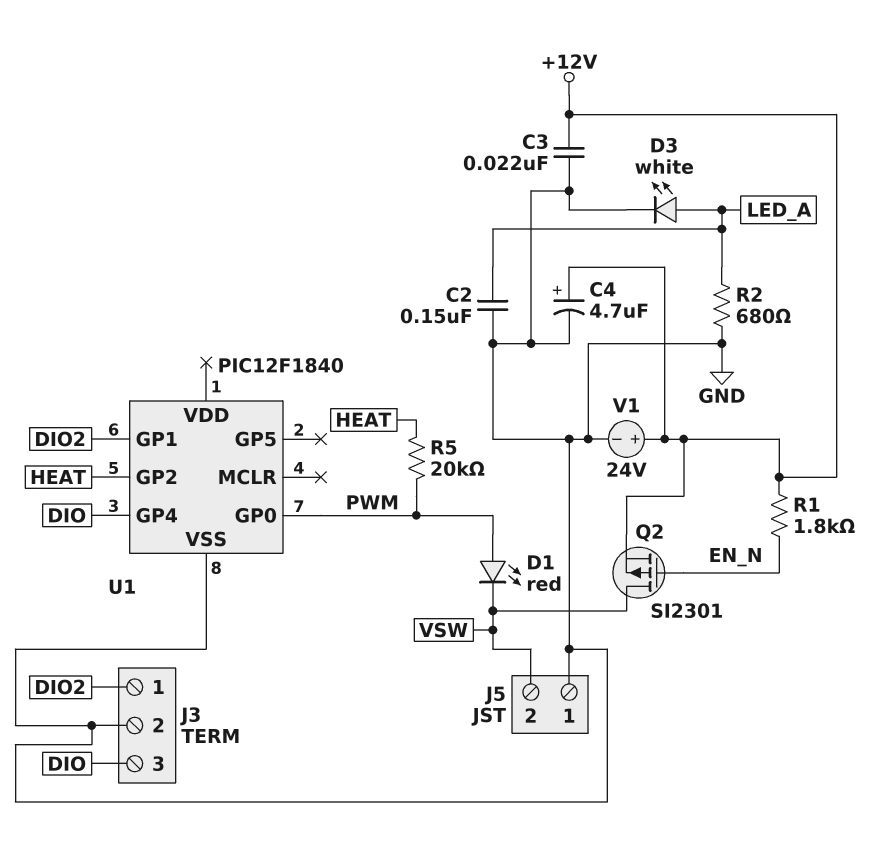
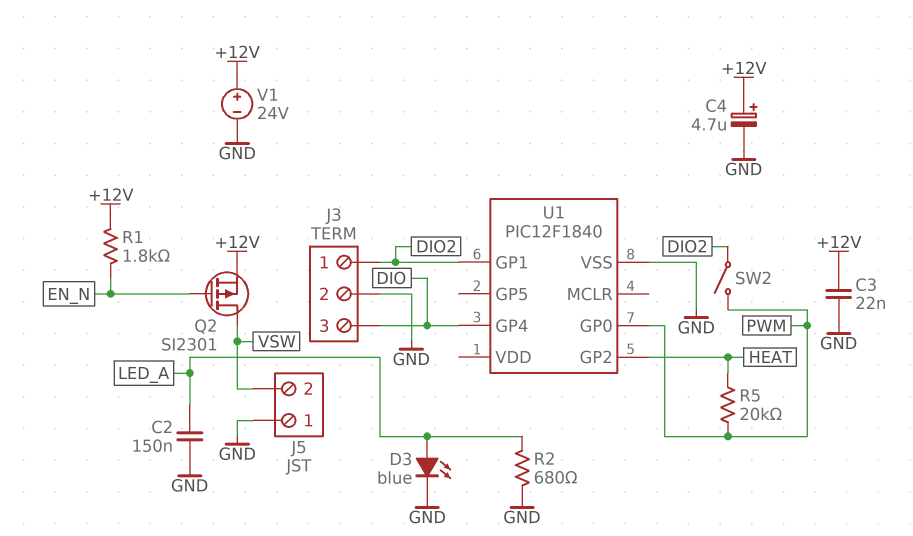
D1: LED red (A PWM, K VSW) -> none
D3: LED white (A LED_A, K GND) -> LED blue (A LED_A, K GND)
SW2: none -> switch (DIO2, PWM)

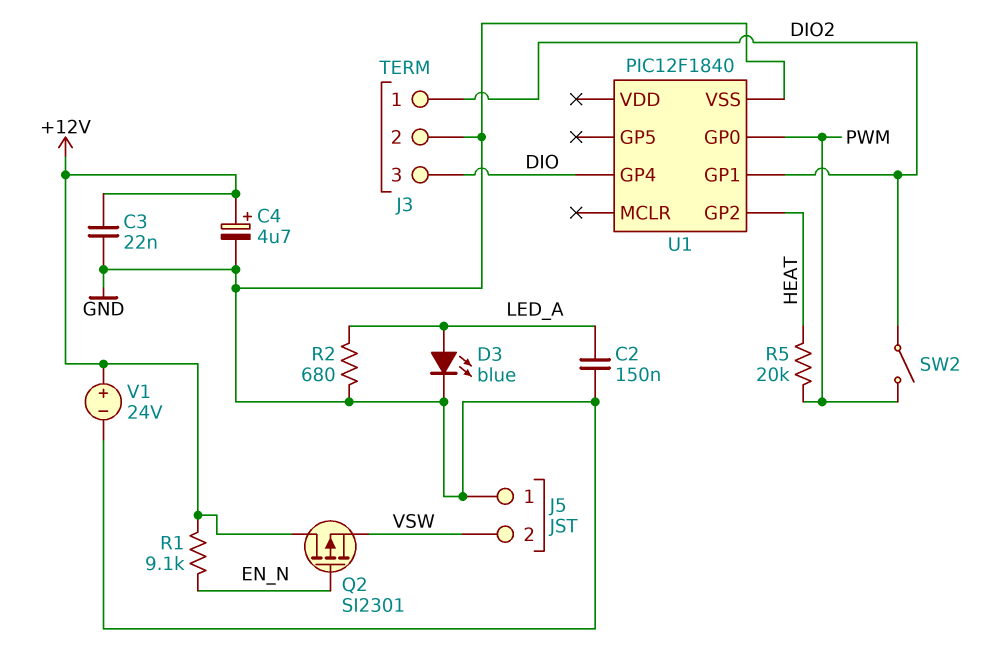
Q2: PMOS SI2301 (G EN_N, D VSW, S +12V) -> PMOS SI2301 (G EN_N, D +12V, S VSW)
R1: 1.8k (+12V, EN_N) -> 9.1k (+12V, EN_N)

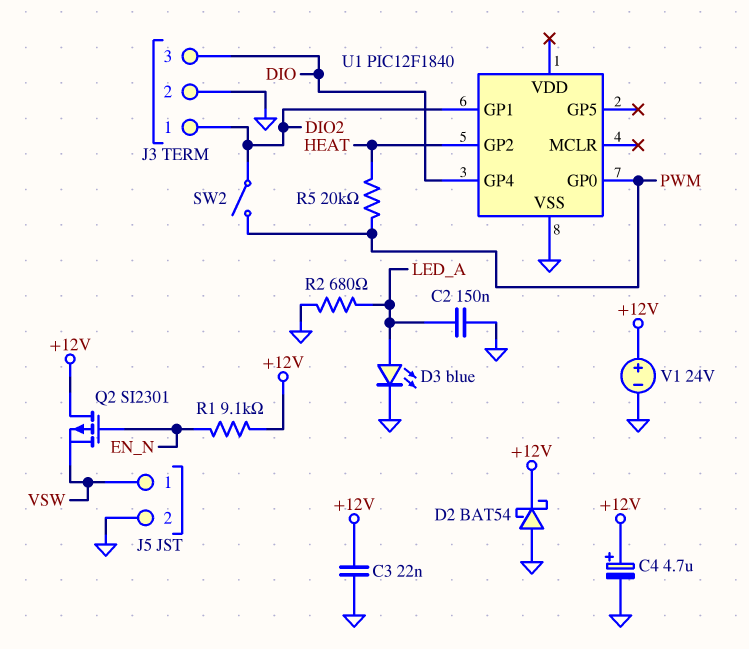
D2: none -> schottky BAT54 (A GND, K +12V)
J5 pin 1: GND -> VSW
J5 pin 2: VSW -> GND

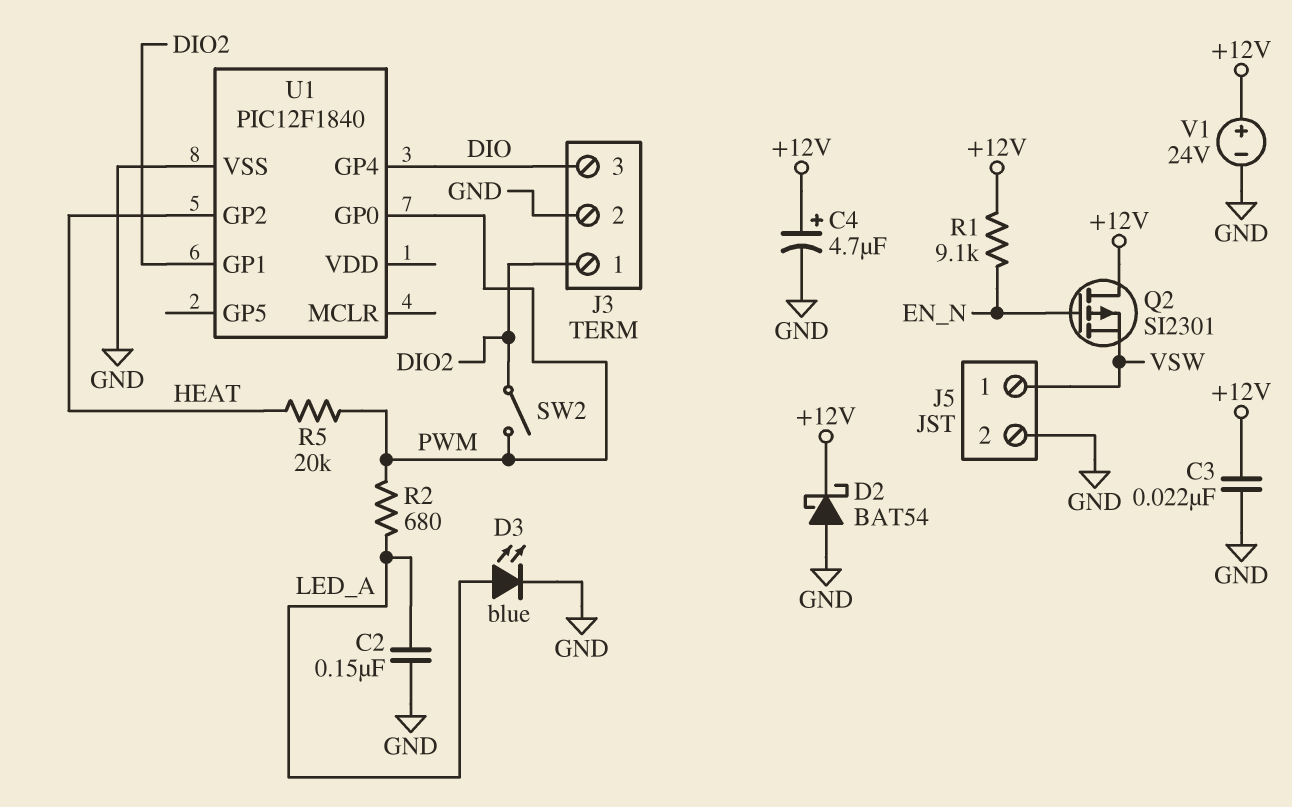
R2: 680 (GND, LED_A) -> 680 (LED_A, PWM)

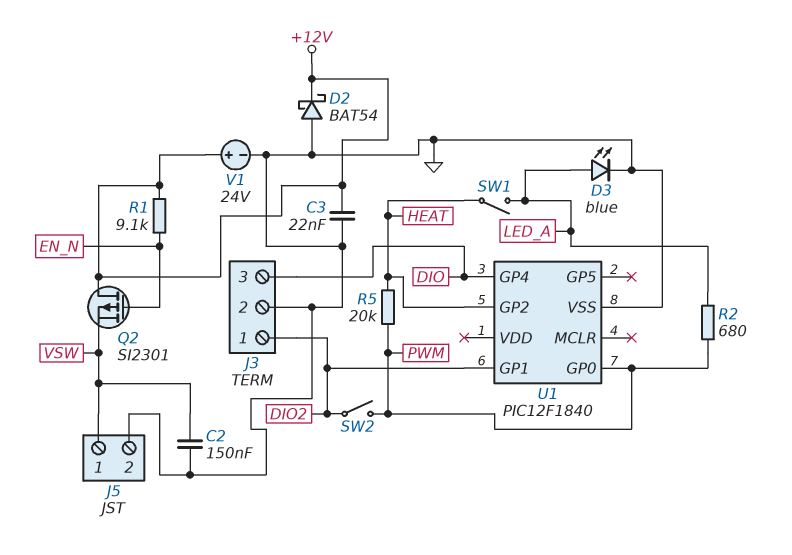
C2: 150nF (GND, LED_A) -> 150nF (GND, VSW)
C4: 4.7uF (plus +12V, minus GND) -> none
SW1: none -> switch (HEAT, LED_A)

